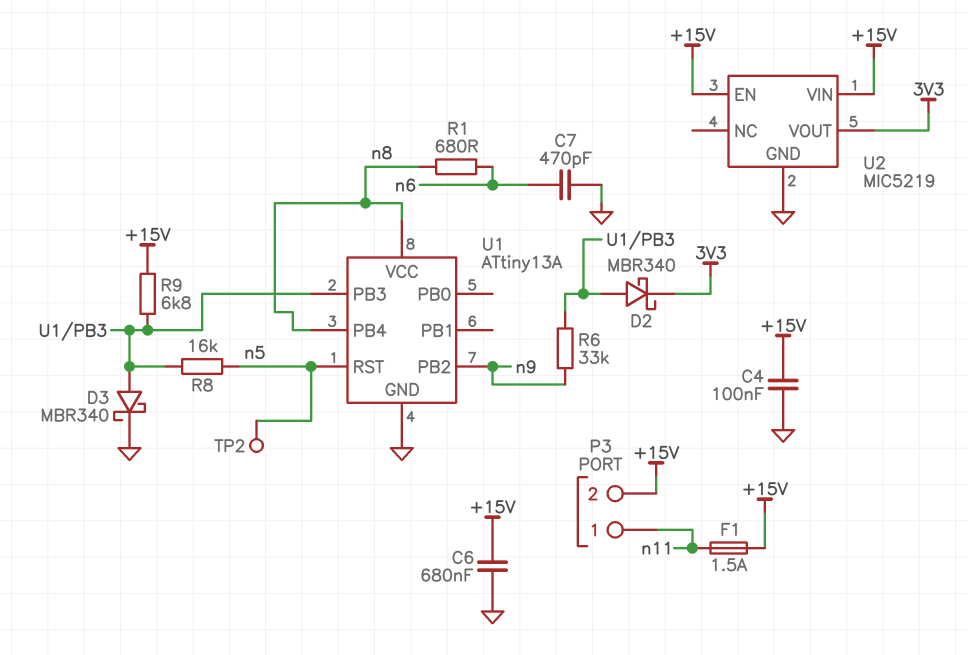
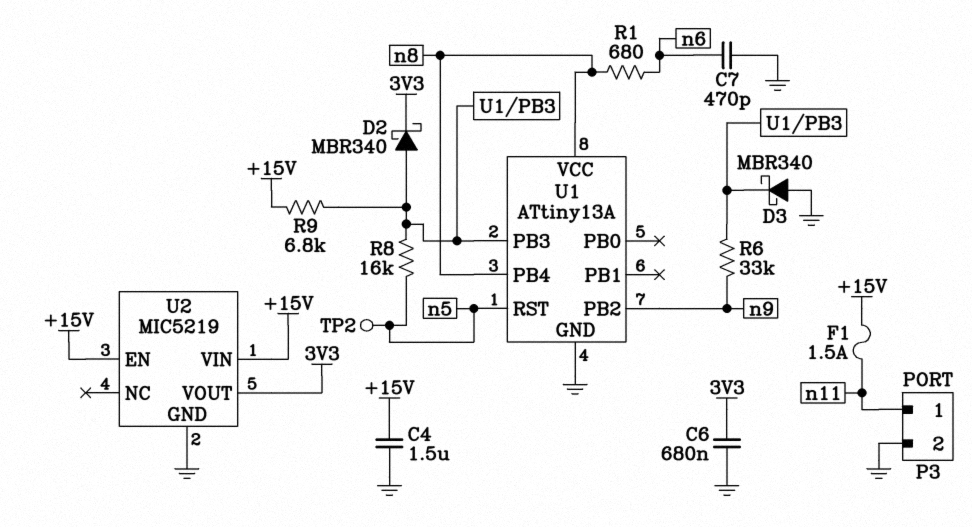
C4: 100nF (+15V, GND) -> 1.5uF (+15V, GND)
C6: 680nF (+15V, GND) -> 680nF (3V3, GND)
D3: schottky MBR340 (A U1/PB3, K GND) -> schottky MBR340 (A GND, K U1/PB3)
P3 pin 2: +15V -> GND

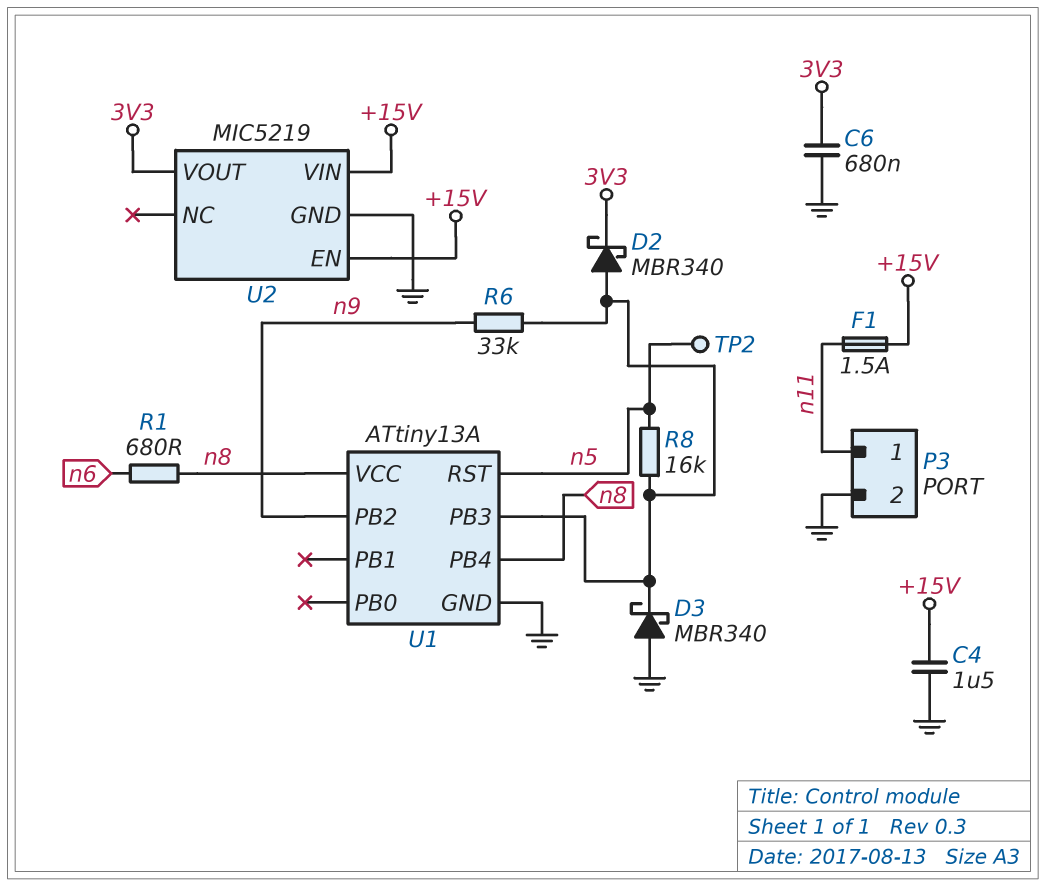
C7: 470pF (GND, n6) -> none
R9: 6.8k (+15V, U1/PB3) -> none

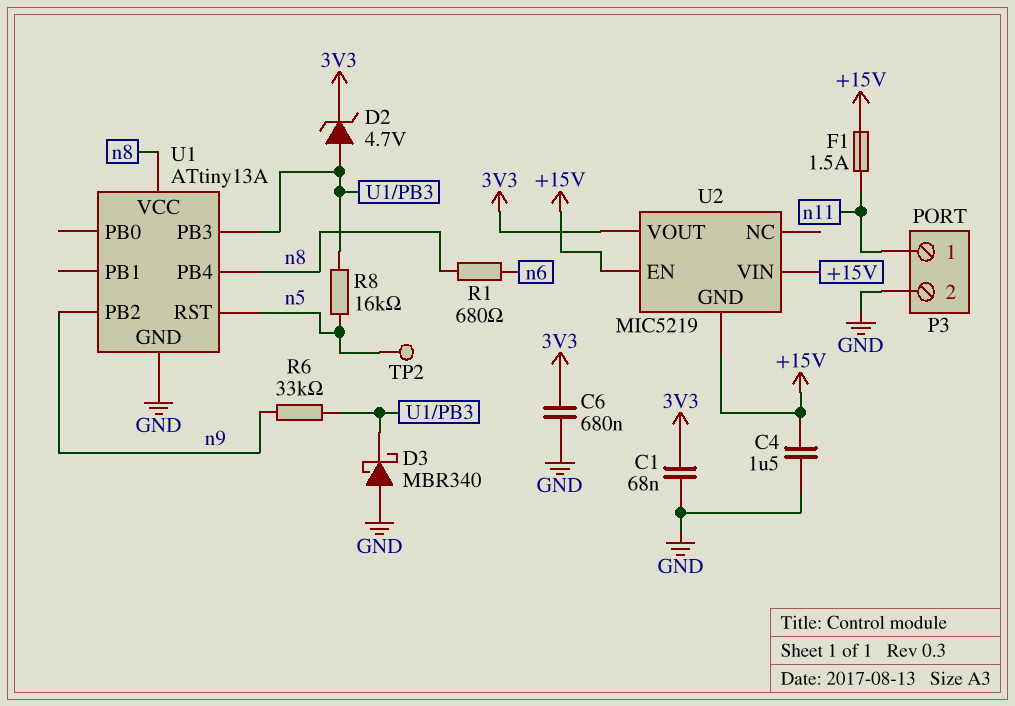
C1: none -> 68nF (3V3, GND)
D2: schottky MBR340 (A U1/PB3, K 3V3) -> zener 4.7V (A U1/PB3, K 3V3)
U2 pin GND: GND -> +15V

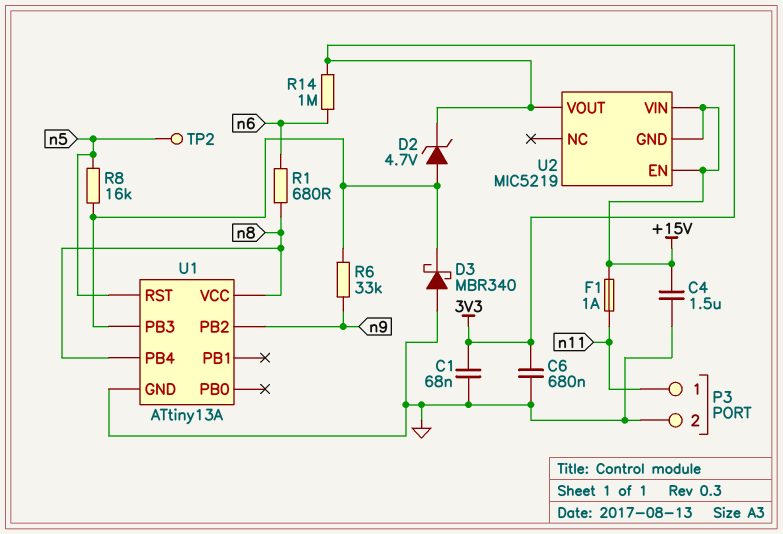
F1: 1.5A (+15V, n11) -> 1A (+15V, n11)
R14: none -> 1M (3V3, n6)

